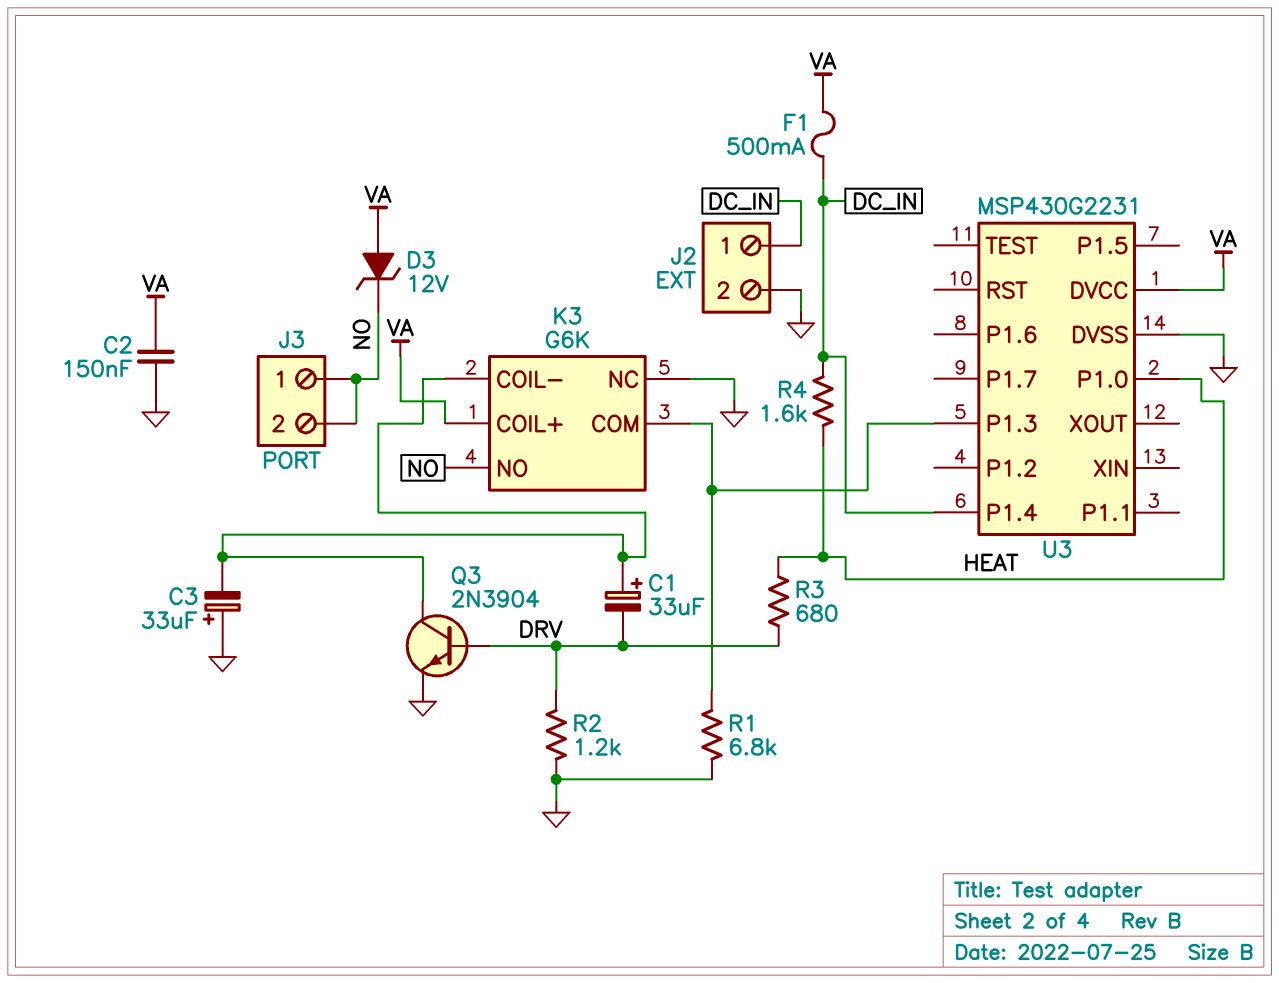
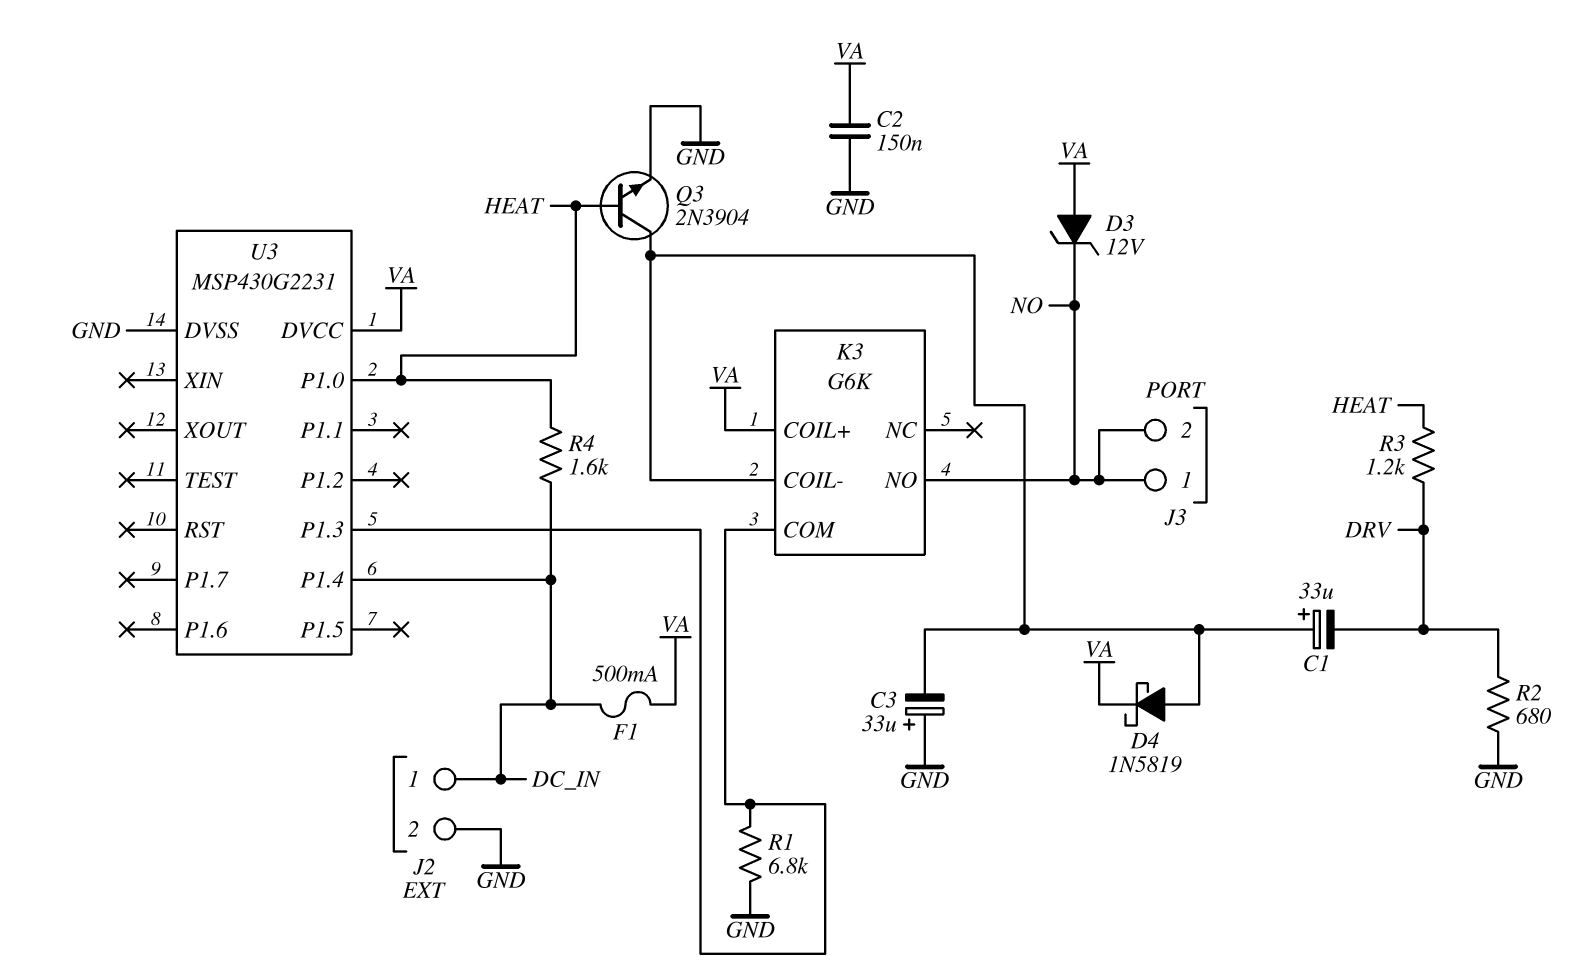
D4: none -> schottky 1N5819 (A K3/COIL-, K VA)
K3 pin NC: GND -> none
Q3: NPN 2N3904 (B DRV, C K3/COIL-, E GND) -> NPN 2N3904 (B HEAT, C K3/COIL-, E GND)
R2: 1.2k (DRV, GND) -> 680 (DRV, GND)
R3: 680 (DRV, HEAT) -> 1.2k (DRV, HEAT)

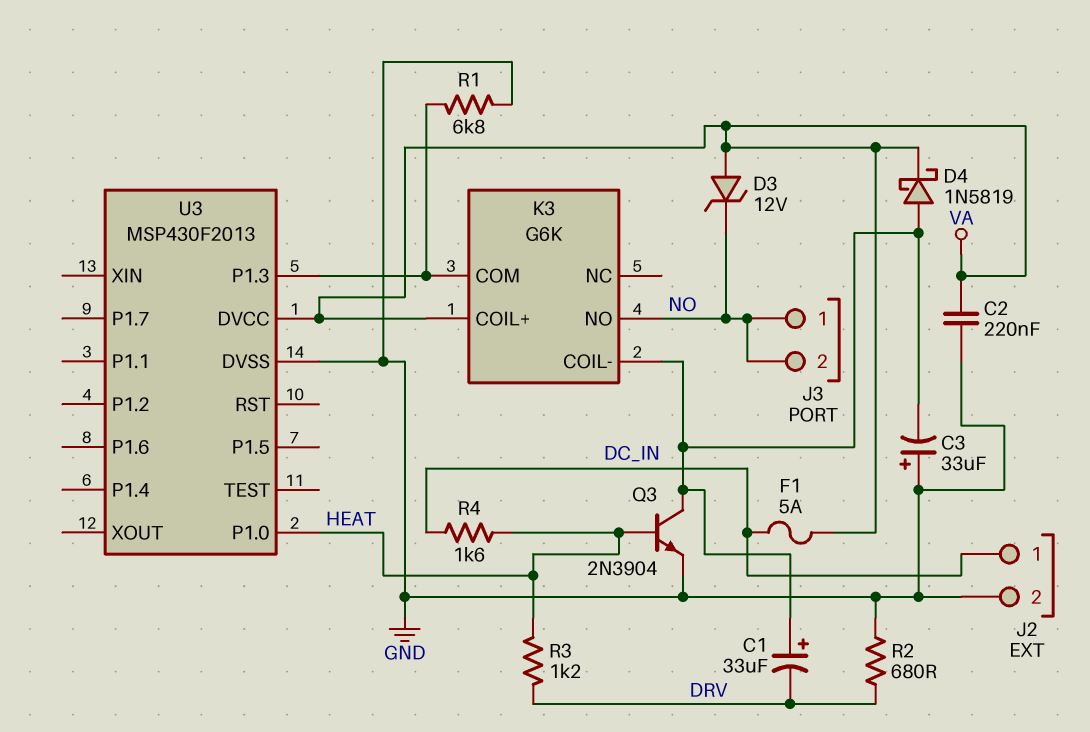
C2: 150nF (GND, VA) -> 220nF (GND, VA)
F1: 500mA (DC_IN, VA) -> 5A (DC_IN, VA)
U3: MSP430G2231 -> MSP430F2013
U3 pin P1.4: DC_IN -> none

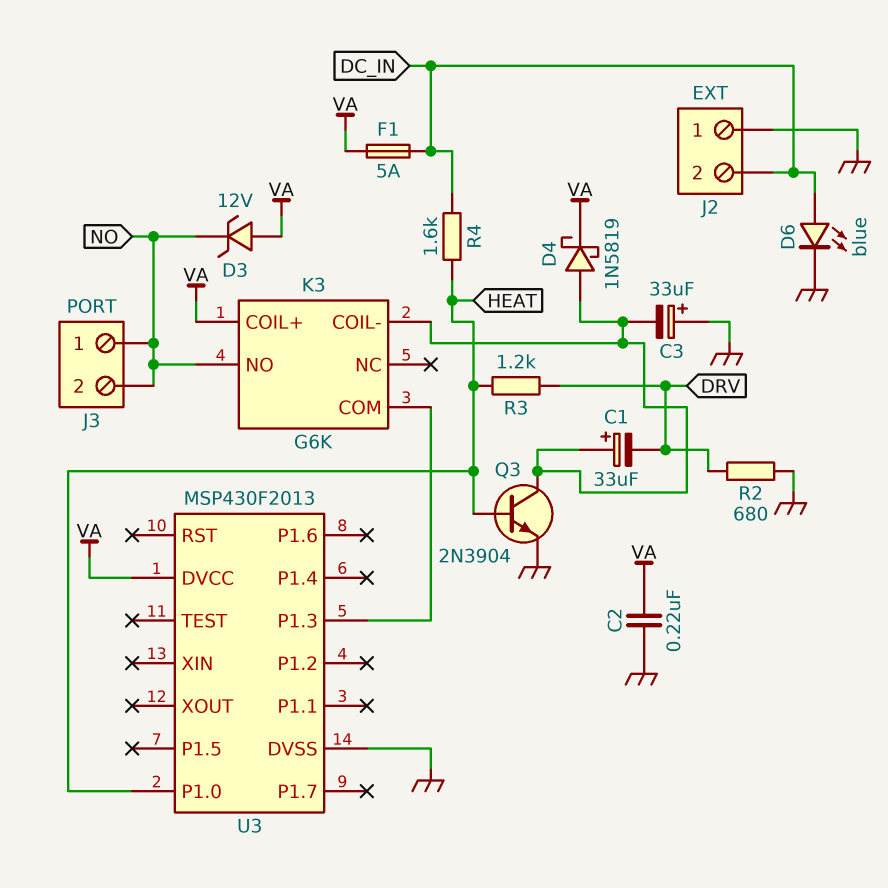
D6: none -> LED blue (A DC_IN, K GND)
J2 pin 1: DC_IN -> GND
J2 pin 2: GND -> DC_IN
R1: 6.8k (GND, K3/COM) -> none

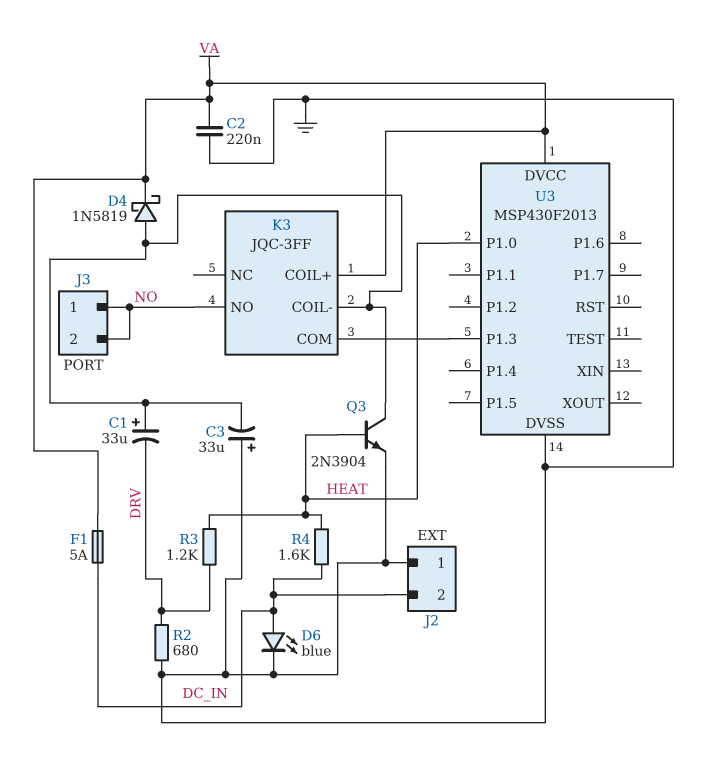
D3: zener 12V (A VA, K NO) -> none
K3: G6K -> JQC-3FF

